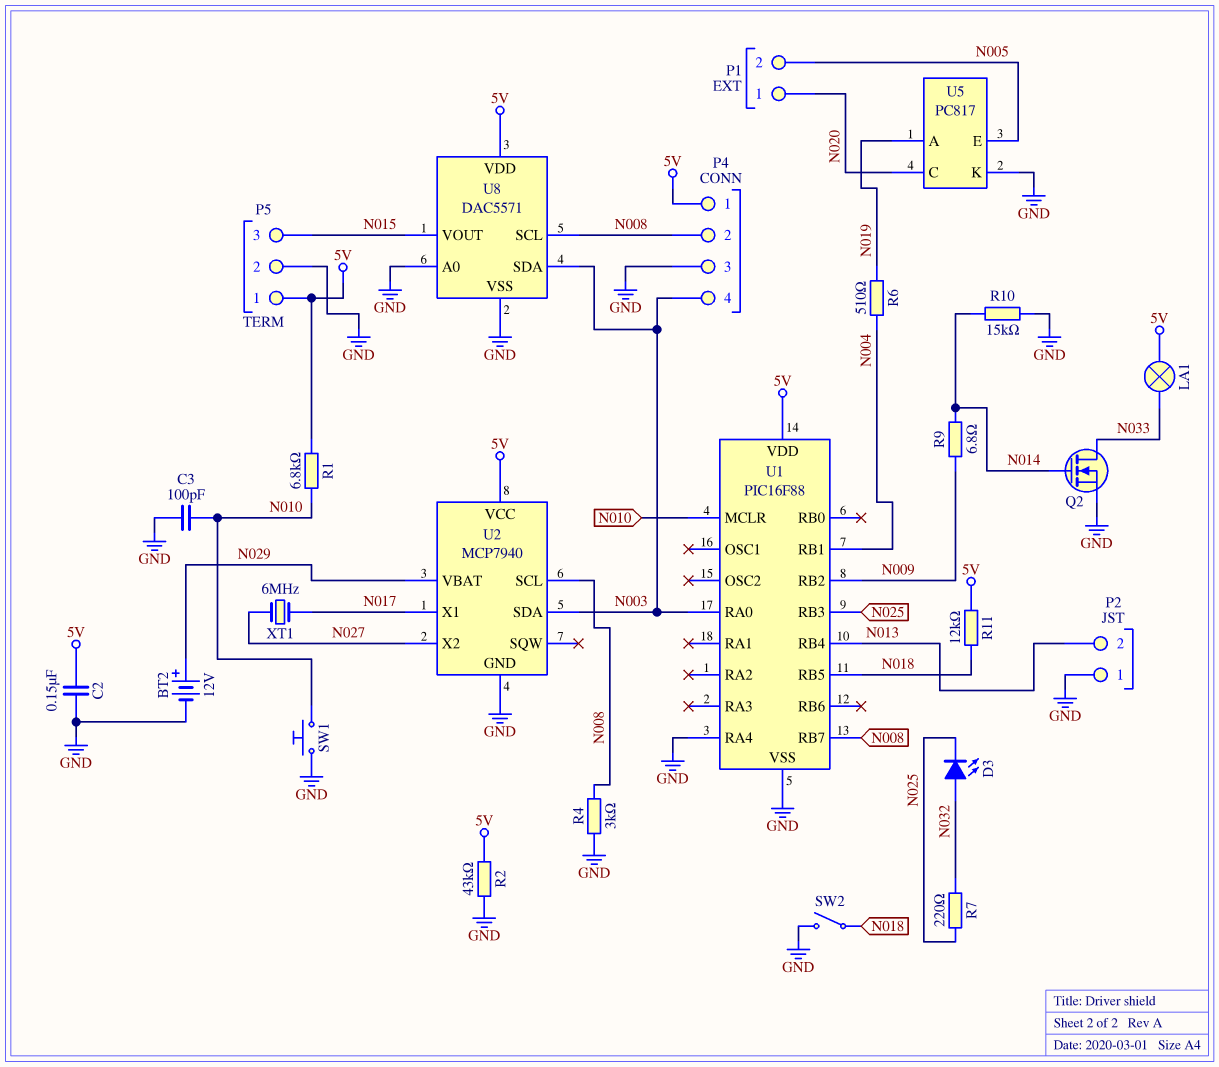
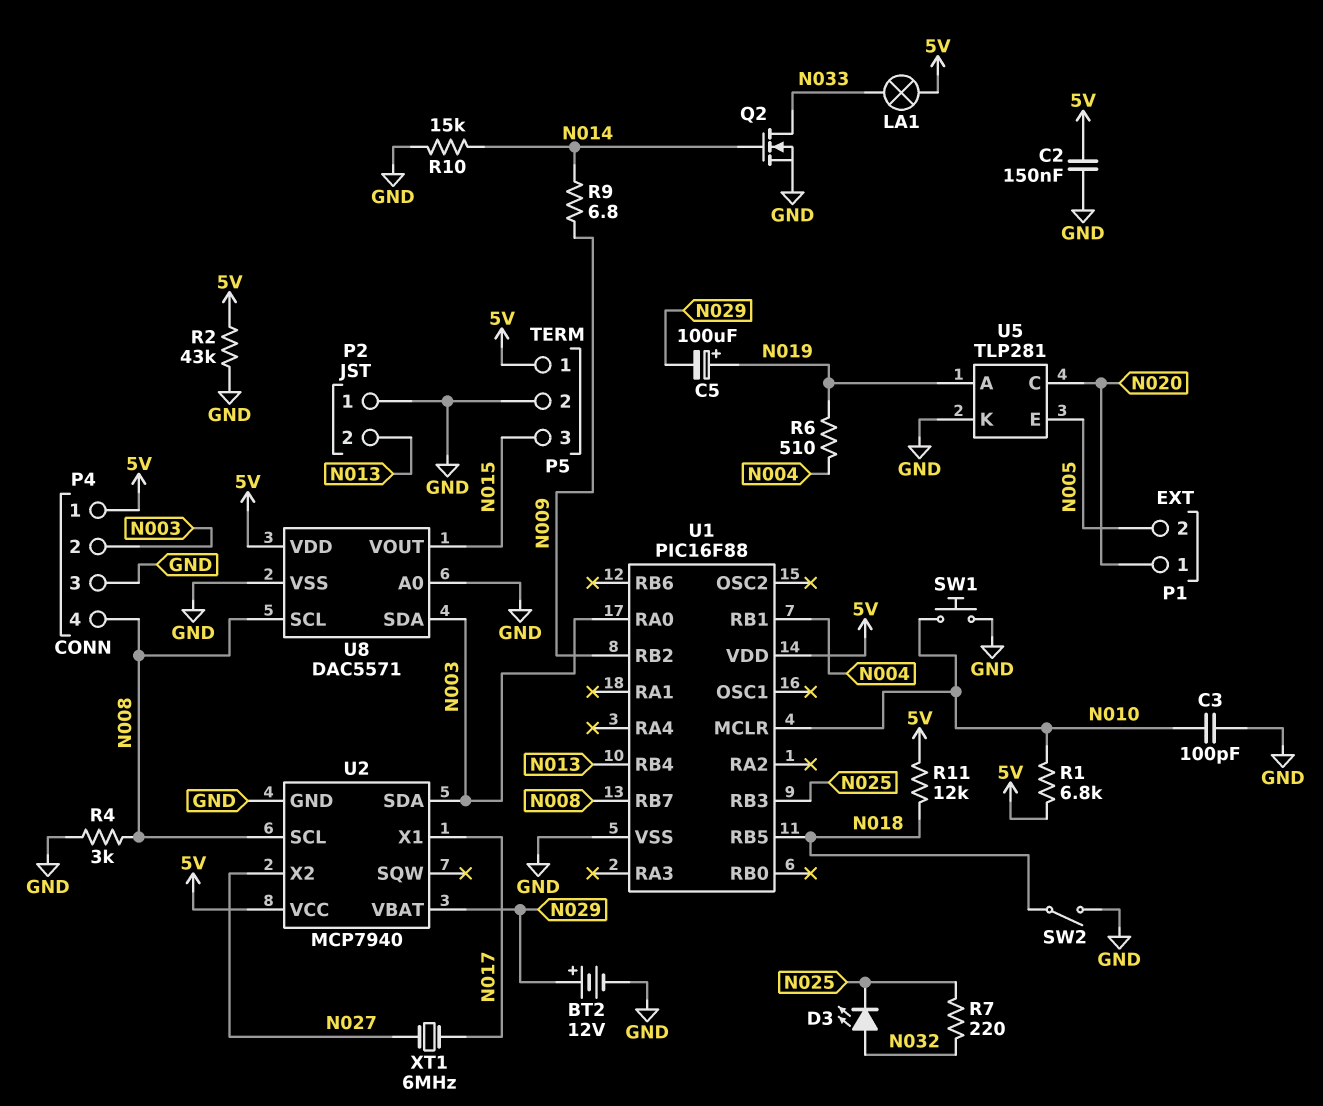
C5: none -> 100uF (plus N019, minus N029)
P4 pin 2: N008 -> N003
P4 pin 4: N003 -> N008
U1 pin RA4: GND -> none
U5: PC817 -> TLP281

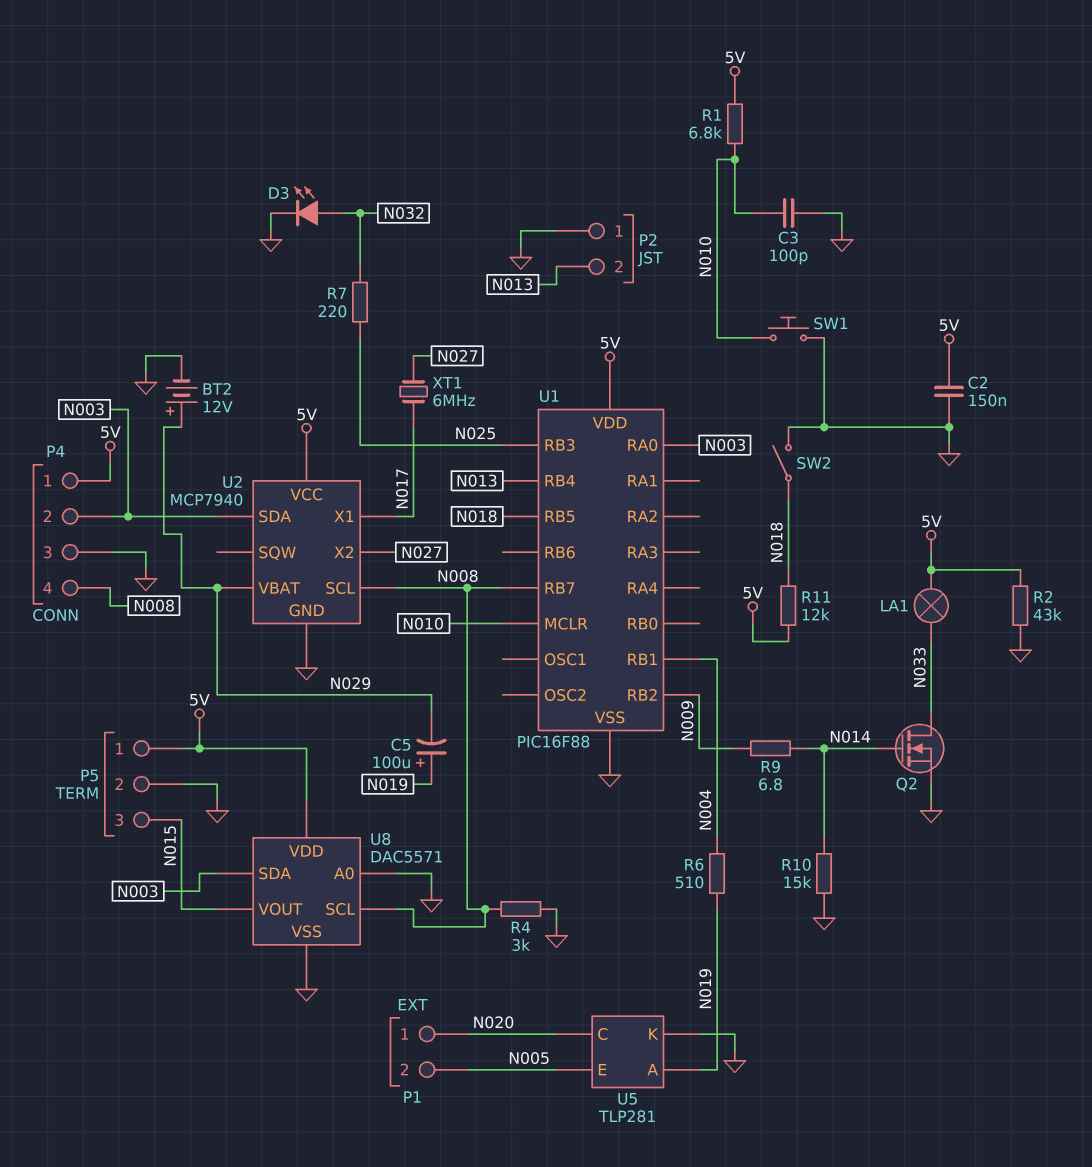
D3: LED (A N032, K N025) -> LED (A N032, K GND)

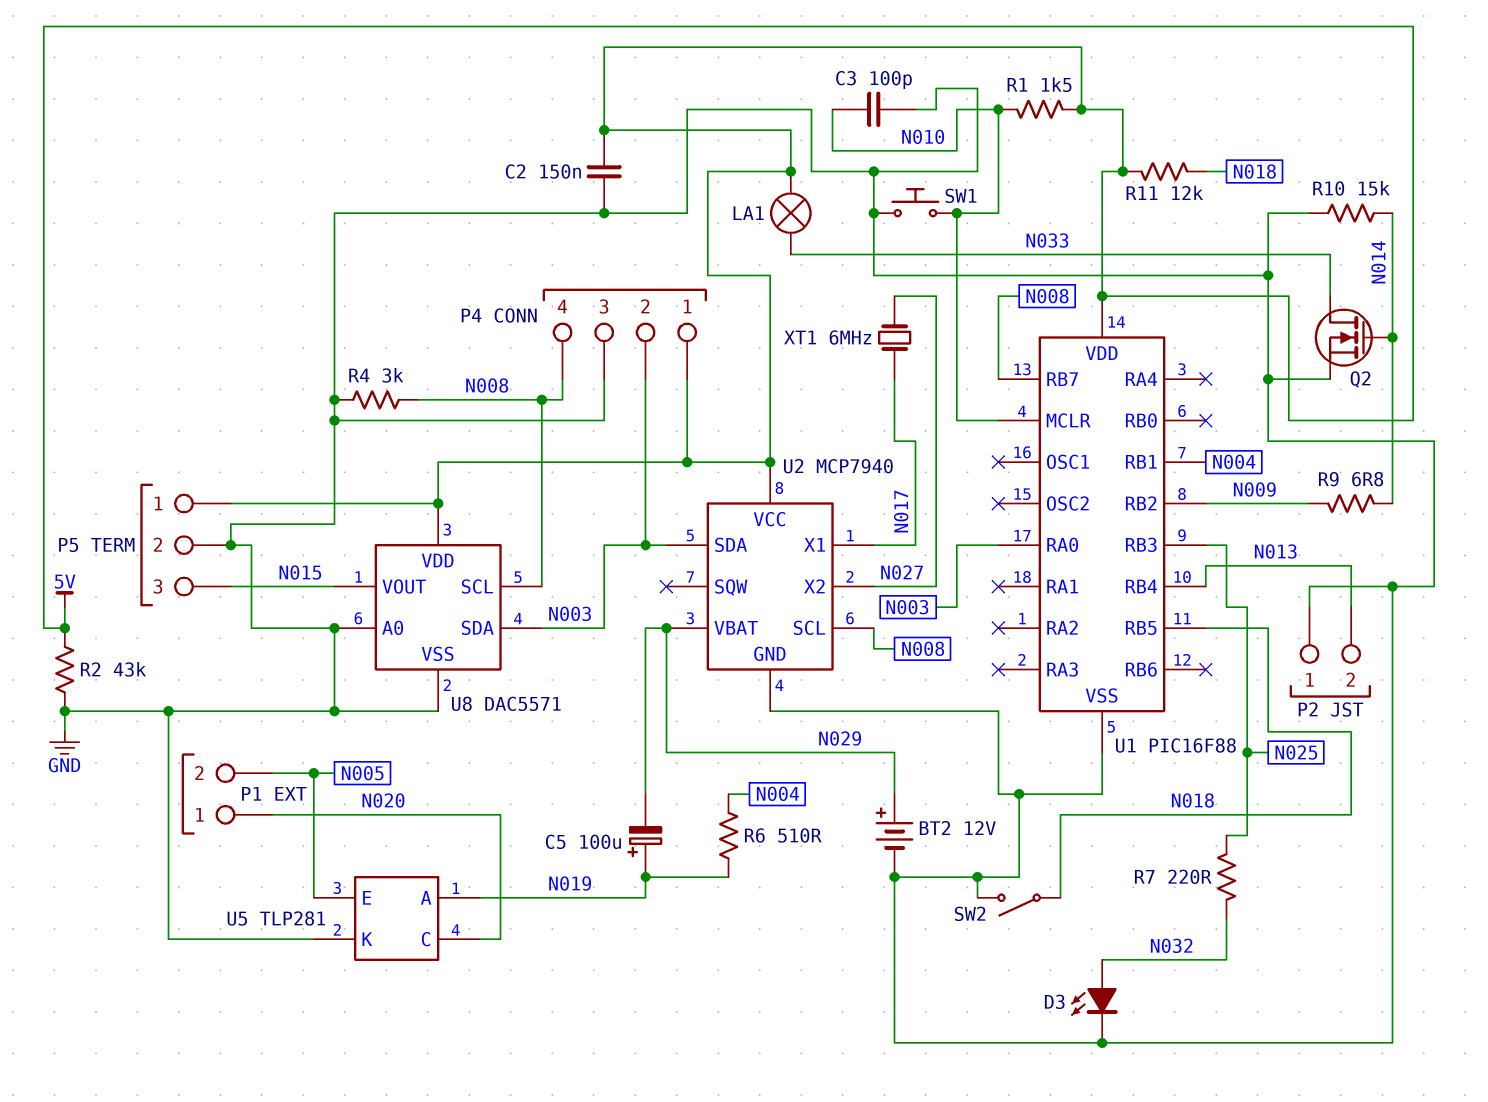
R1: 6.8k (5V, N010) -> 1.5k (5V, N010)

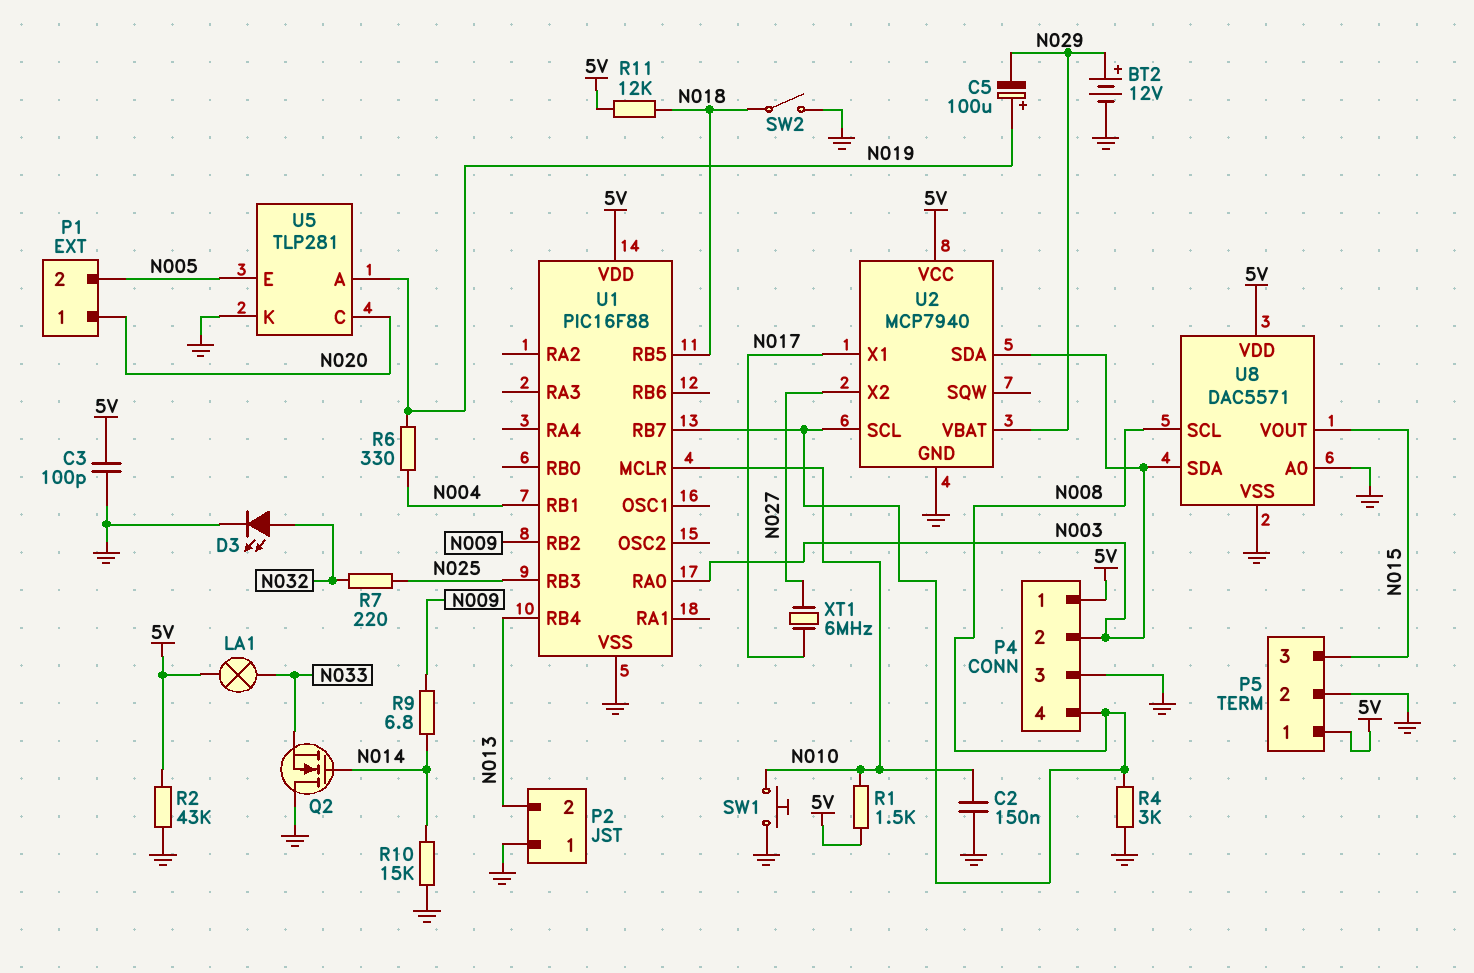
C2: 150nF (5V, GND) -> 150nF (GND, N010)
C3: 100pF (GND, N010) -> 100pF (5V, GND)
Q2: NMOS (G N014, D N033, S GND) -> NMOS (G N014, D GND, S N033)
R6: 510 (N004, N019) -> 330 (N004, N019)

